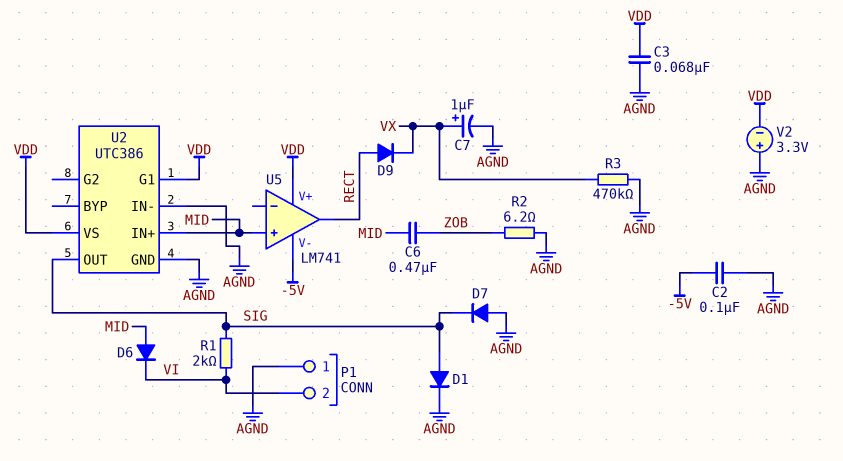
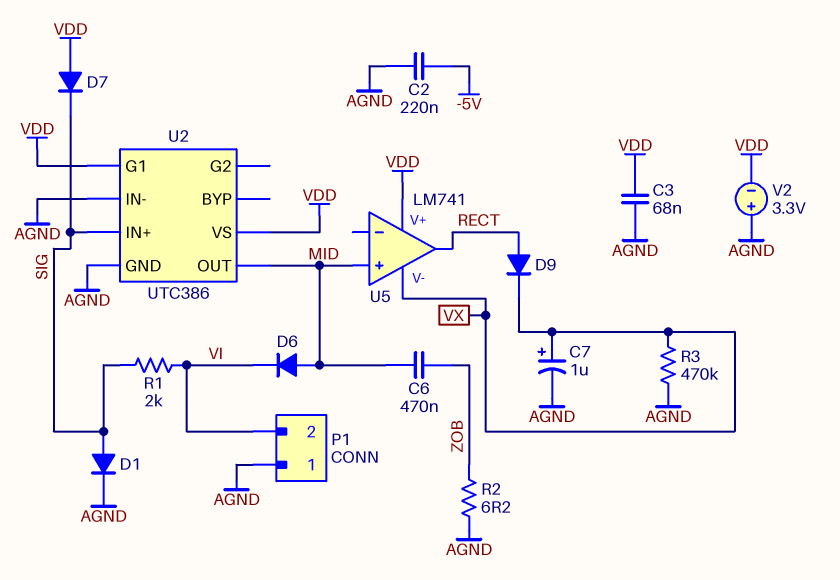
C2: 100nF (-5V, AGND) -> 220nF (-5V, AGND)
D7: diode (A AGND, K SIG) -> diode (A VDD, K SIG)
U2 pin IN+: MID -> SIG
U2 pin OUT: SIG -> MID
U5 pin V-: -5V -> VX

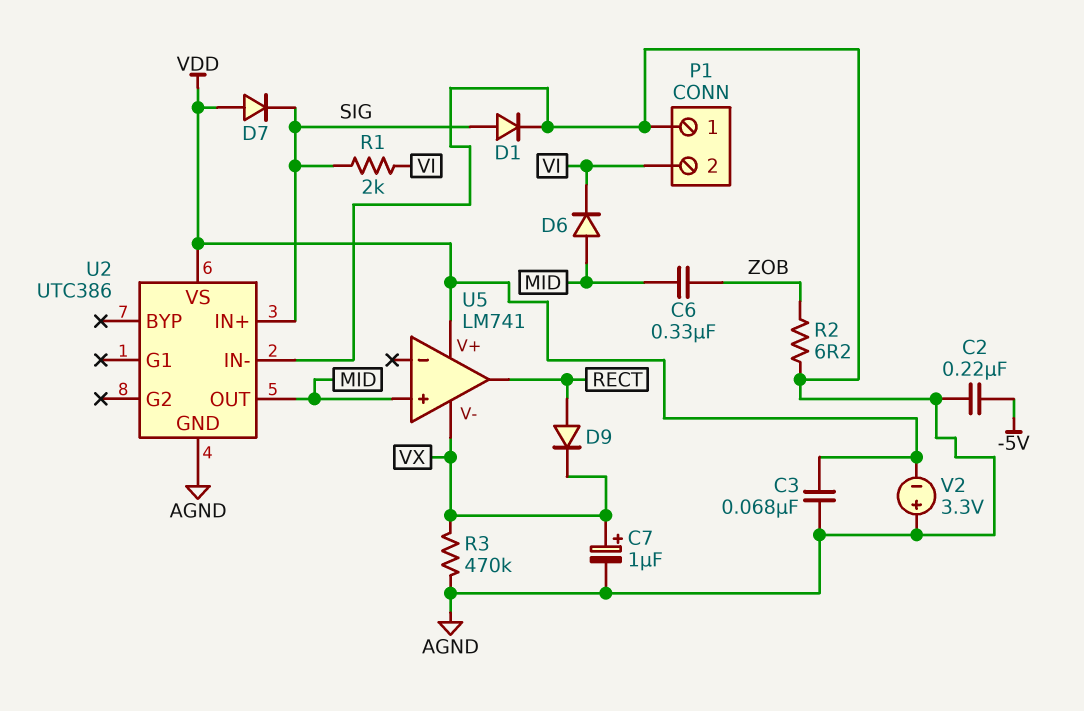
C6: 470nF (MID, ZOB) -> 330nF (MID, ZOB)
U2 pin G1: VDD -> none

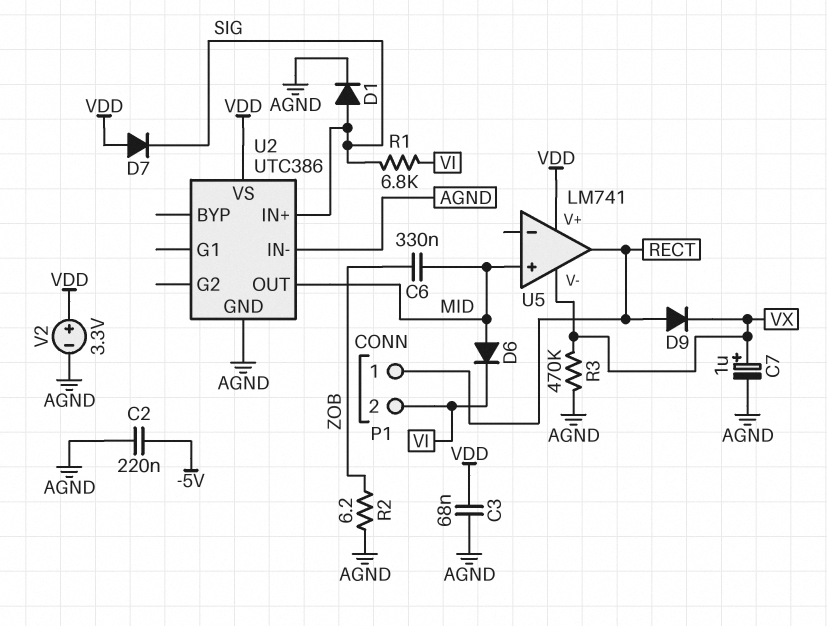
P1 pin 1: AGND -> RECT
R1: 2k (SIG, VI) -> 6.8k (SIG, VI)
V2: 3.3V (plus AGND, minus VDD) -> 3.3V (plus VDD, minus AGND)

